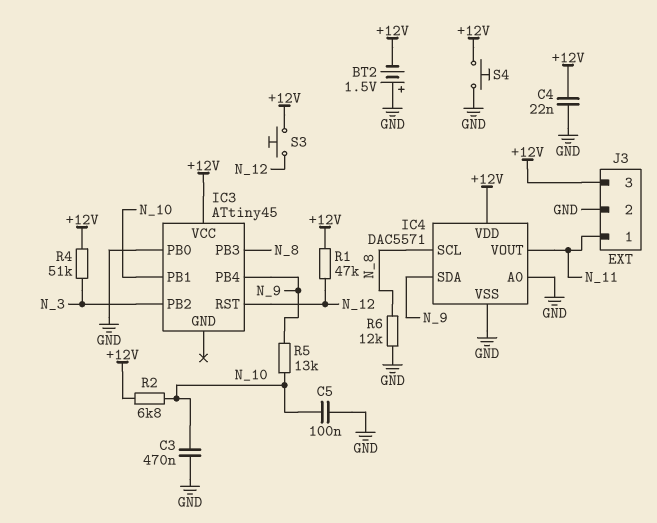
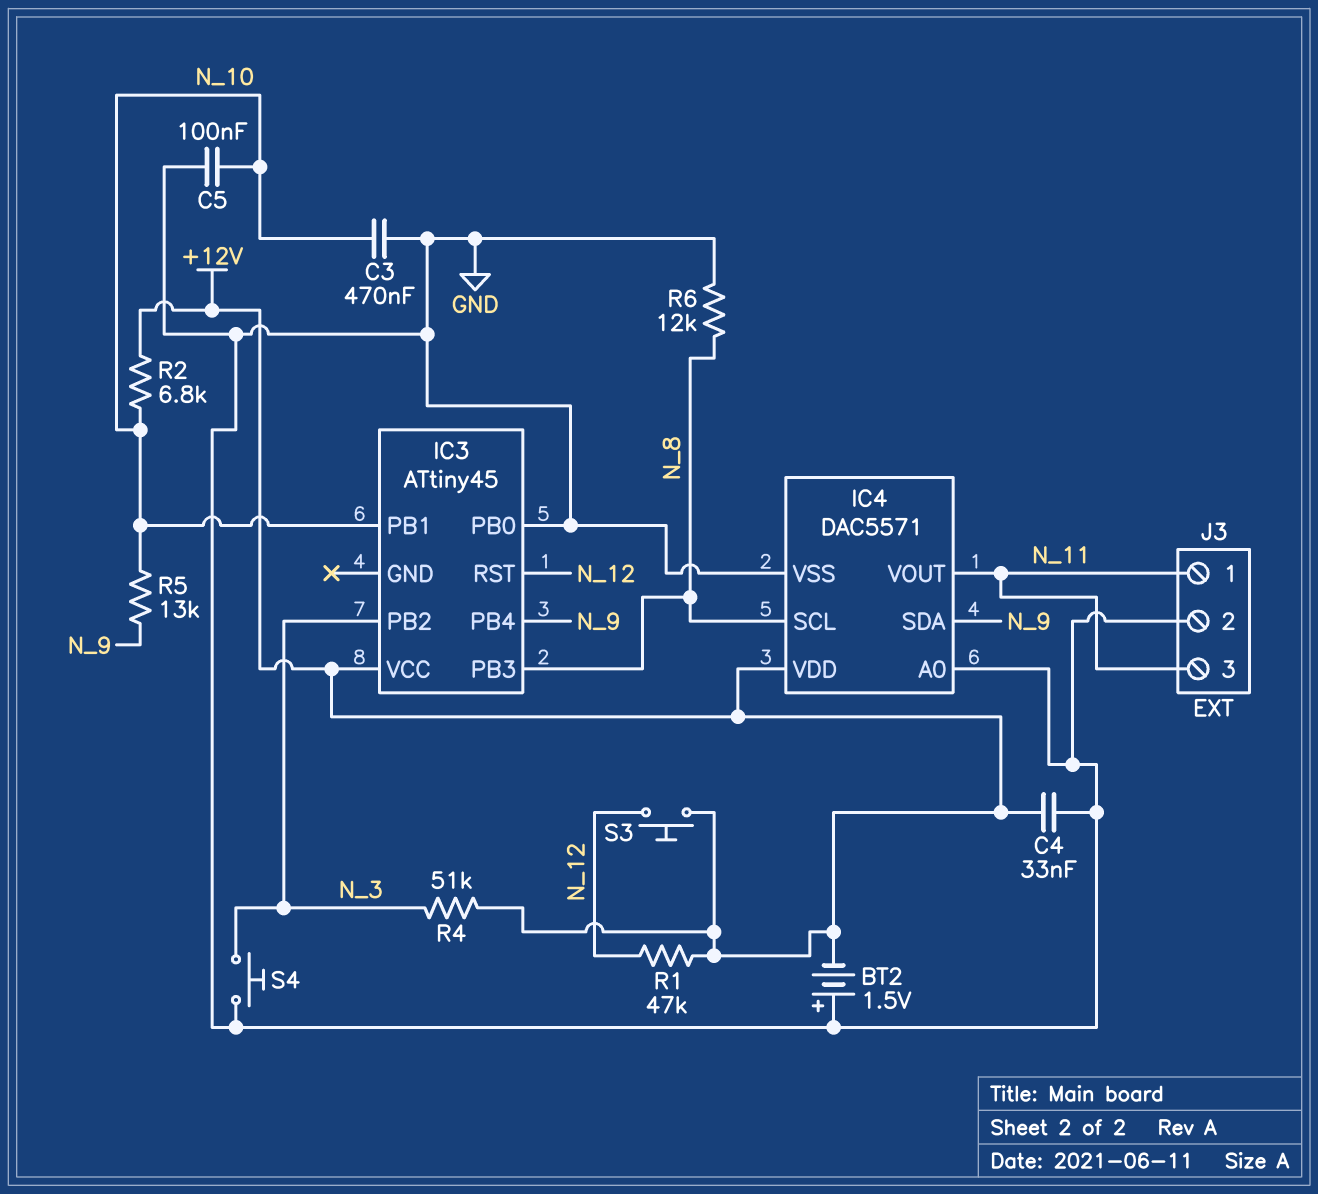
C4: 22nF (+12V, GND) -> 33nF (+12V, GND)
J3 pin 3: +12V -> N_11
S4: button (+12V, GND) -> button (GND, N_3)

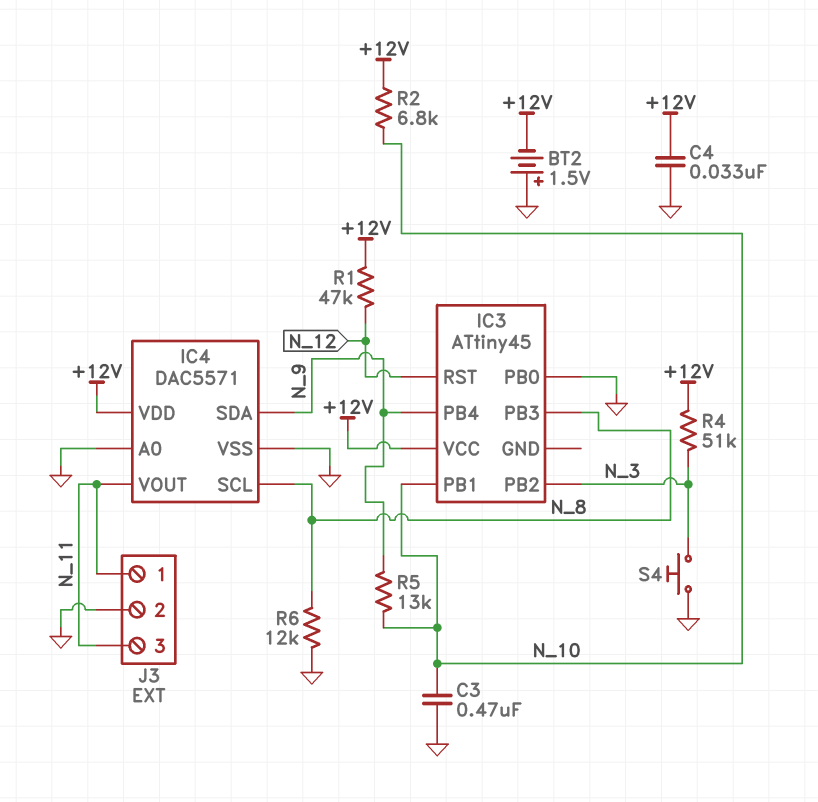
C5: 100nF (GND, N_10) -> none
S3: button (+12V, N_12) -> none

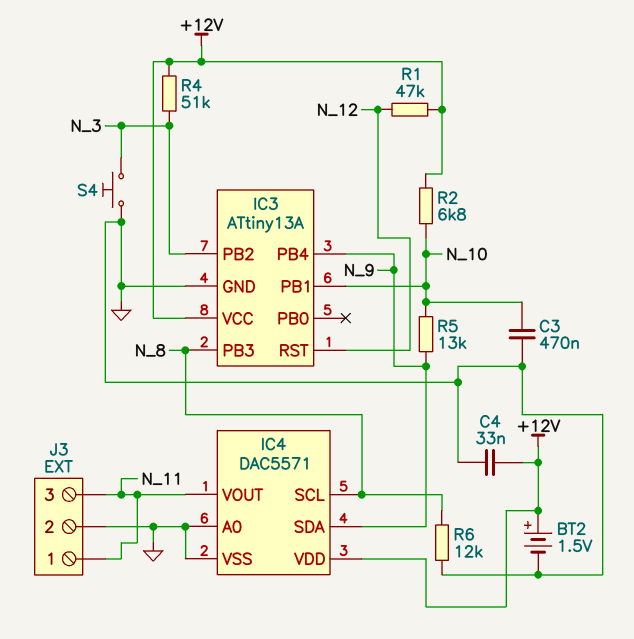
BT2: 1.5V (plus GND, minus +12V) -> 1.5V (plus +12V, minus GND)
IC3: ATtiny45 -> ATtiny13A
IC3 pin GND: none -> GND
IC3 pin PB0: GND -> none

